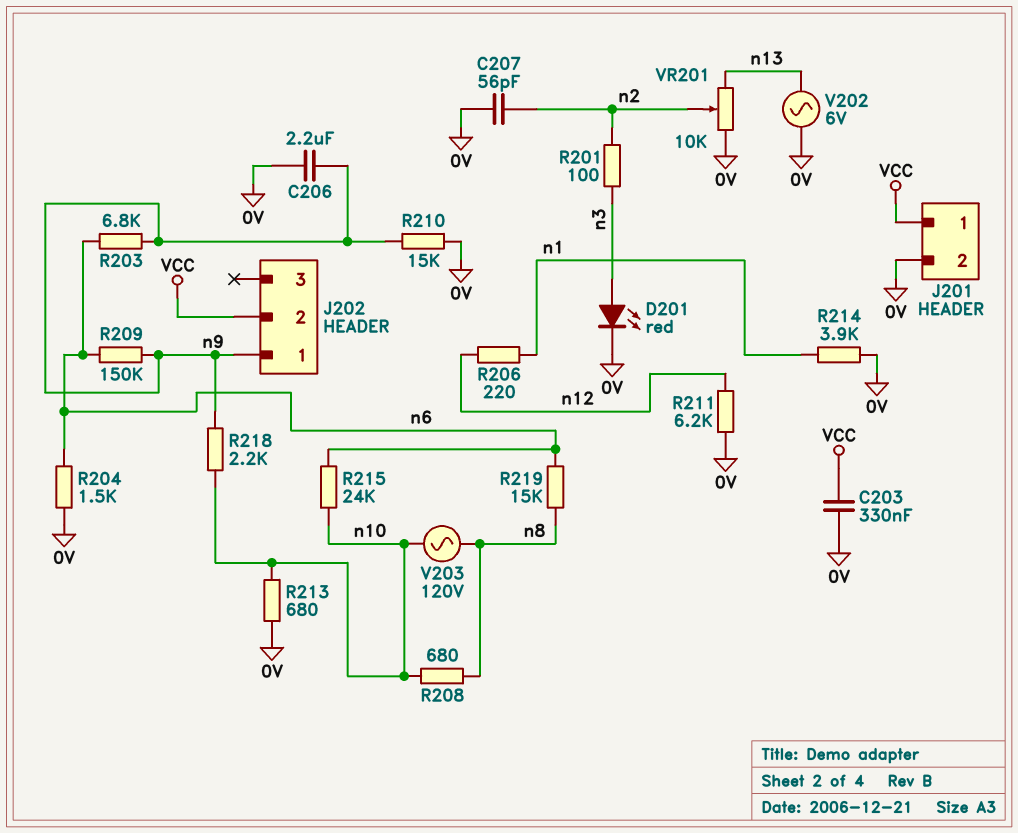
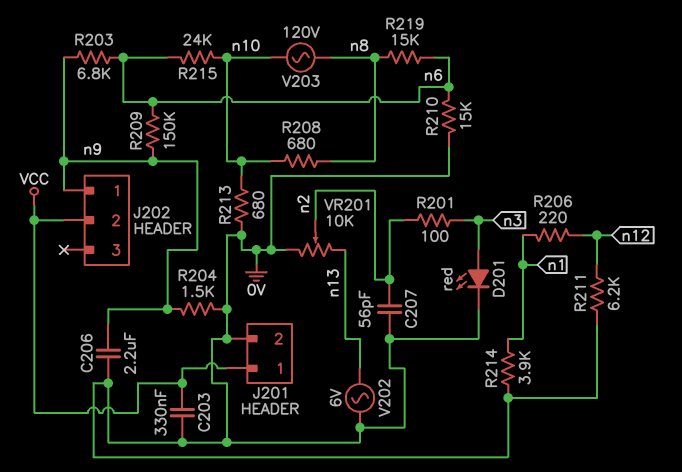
R204: 1.5k (0V, n6) -> 1.5k (0V, n9)
R210: 15k (0V, n9) -> 15k (0V, n6)
R218: 2.2k (n9, n10) -> none

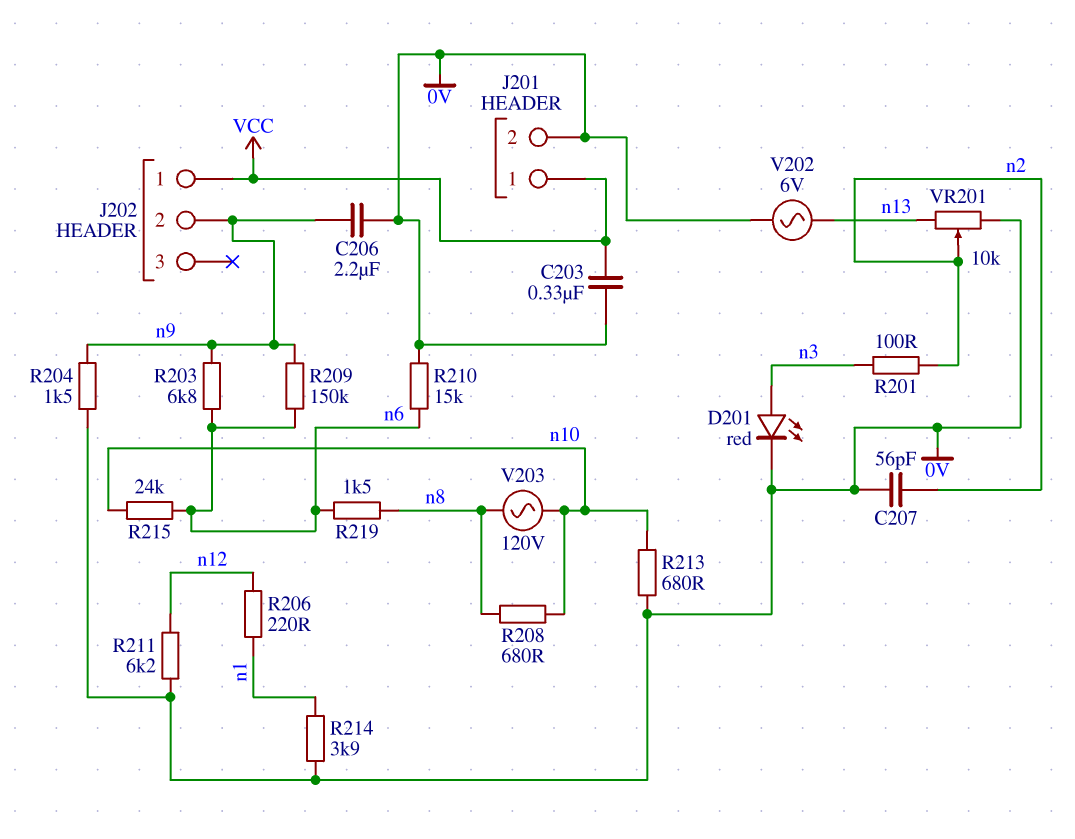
J202 pin 1: n9 -> VCC
J202 pin 2: VCC -> n9
R219: 15k (n6, n8) -> 1.5k (n6, n8)

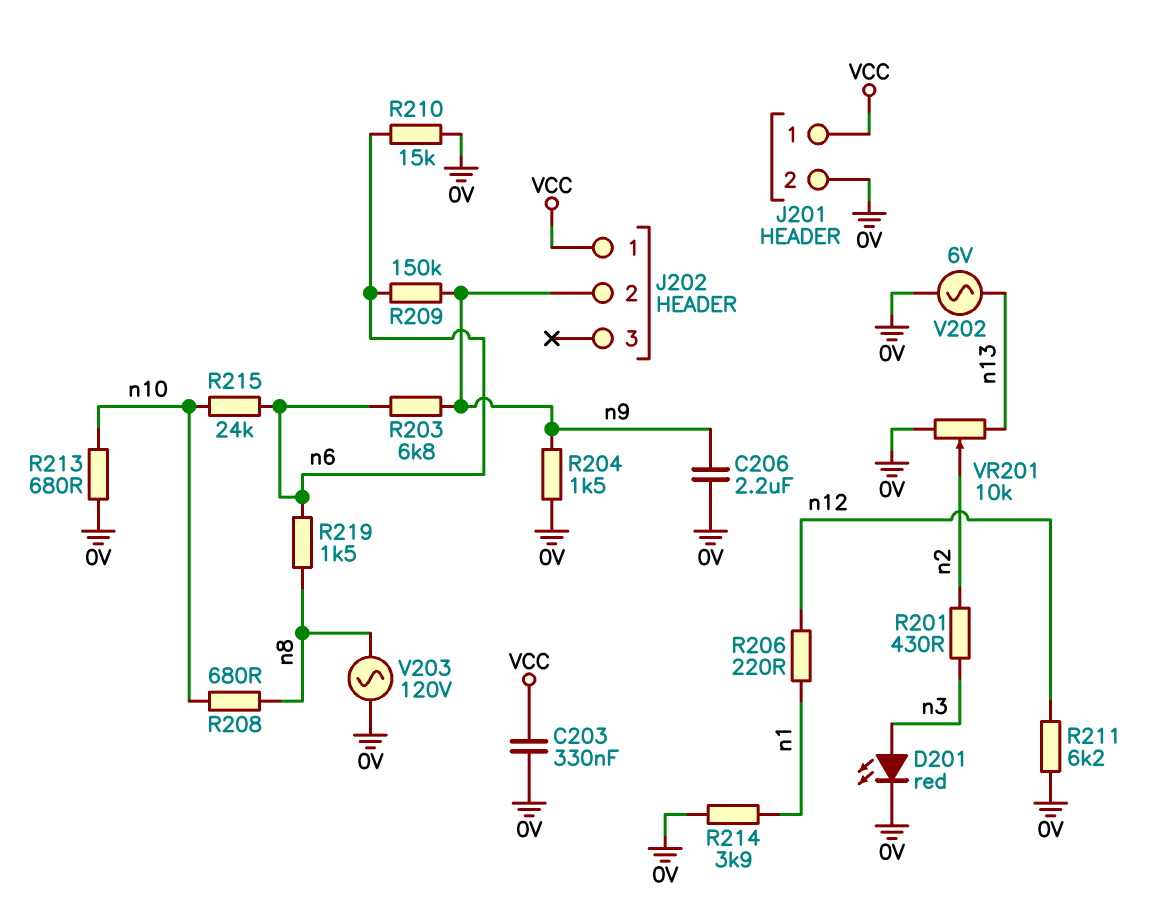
C207: 56pF (0V, n2) -> none
R201: 100 (n2, n3) -> 430 (n2, n3)
V203: AC 120V (n8, n10) -> AC 120V (0V, n8)

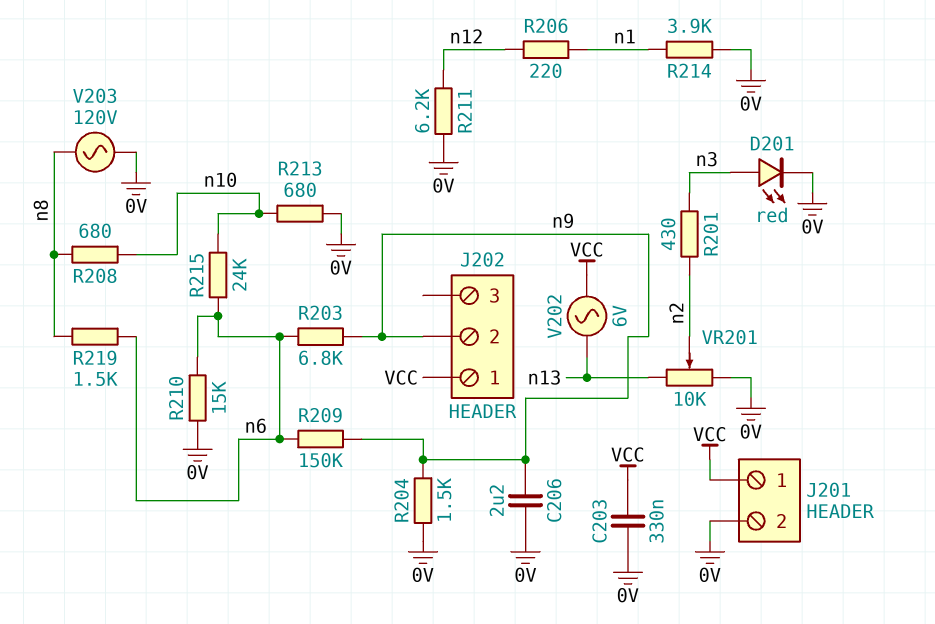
V202: AC 6V (0V, n13) -> AC 6V (VCC, n13)

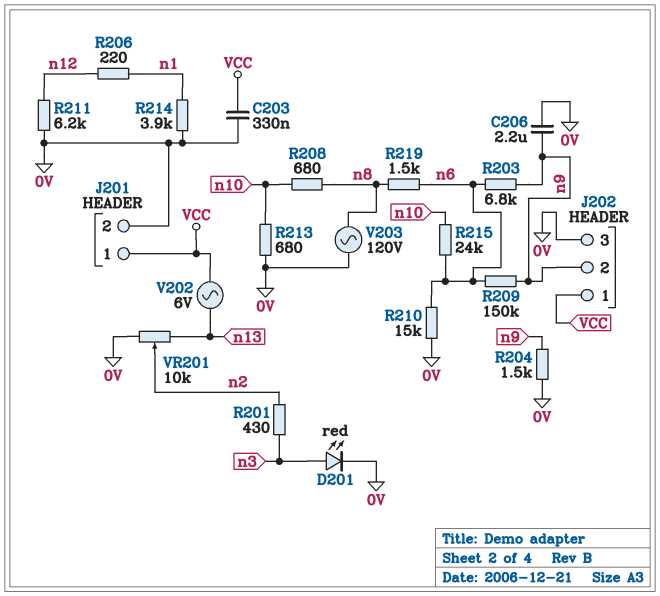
J202 pin 3: none -> 0V

